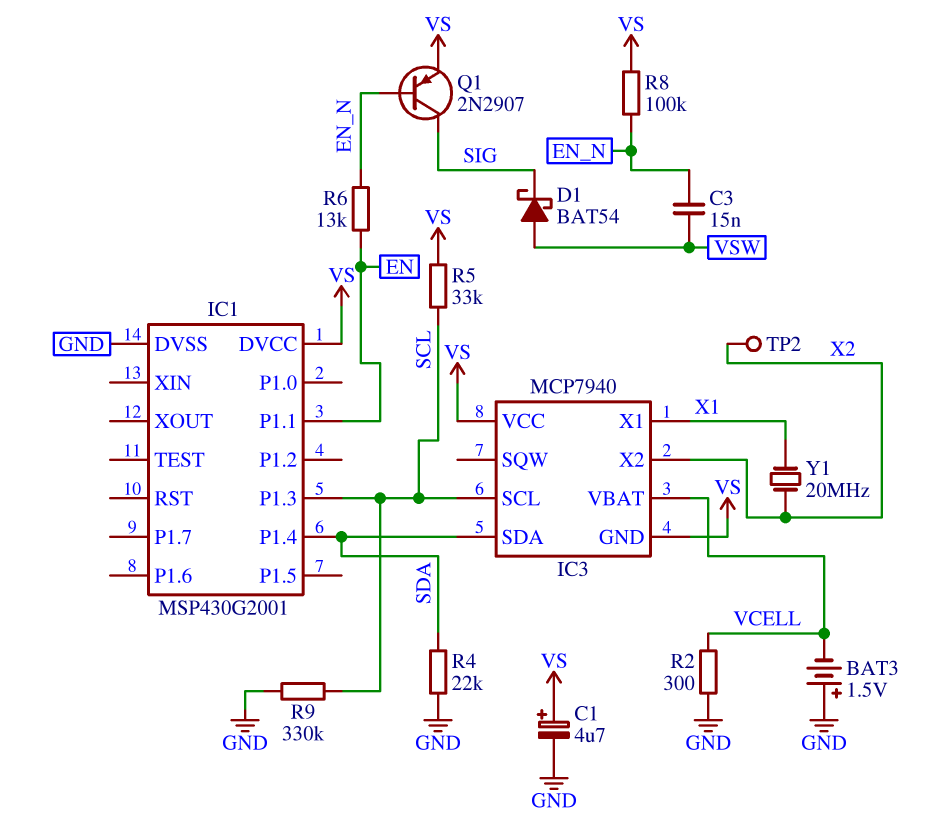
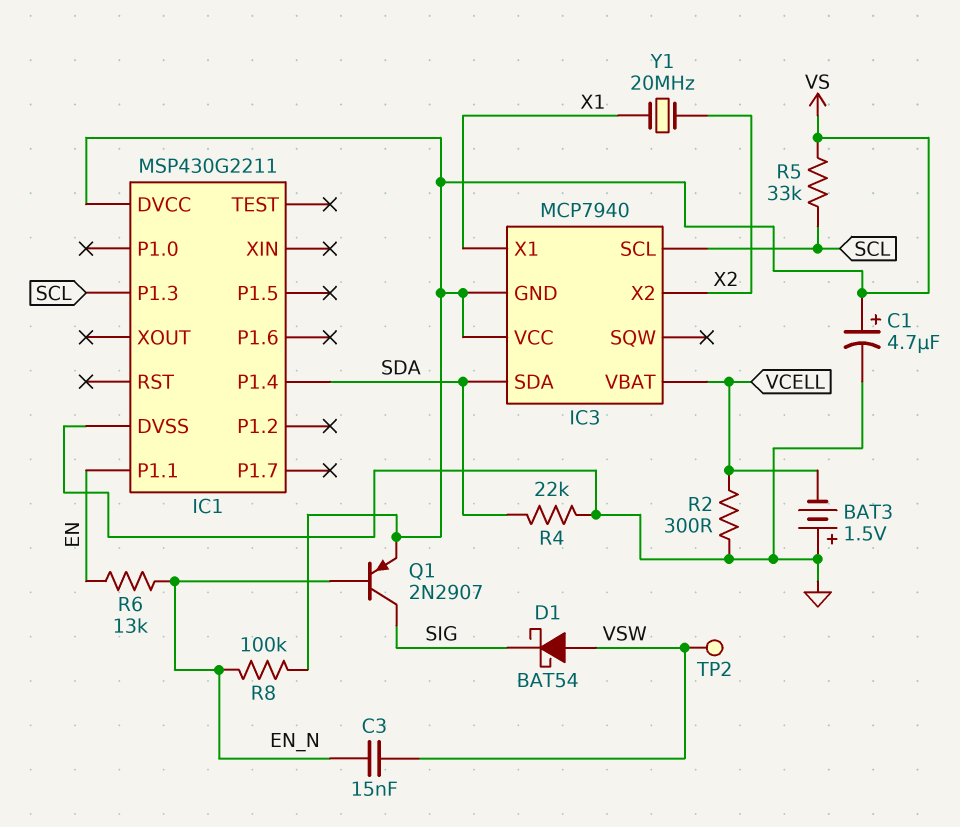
IC1: MSP430G2001 -> MSP430G2211
R9: 330k (GND, SCL) -> none
TP2: test point (X2) -> test point (VSW)

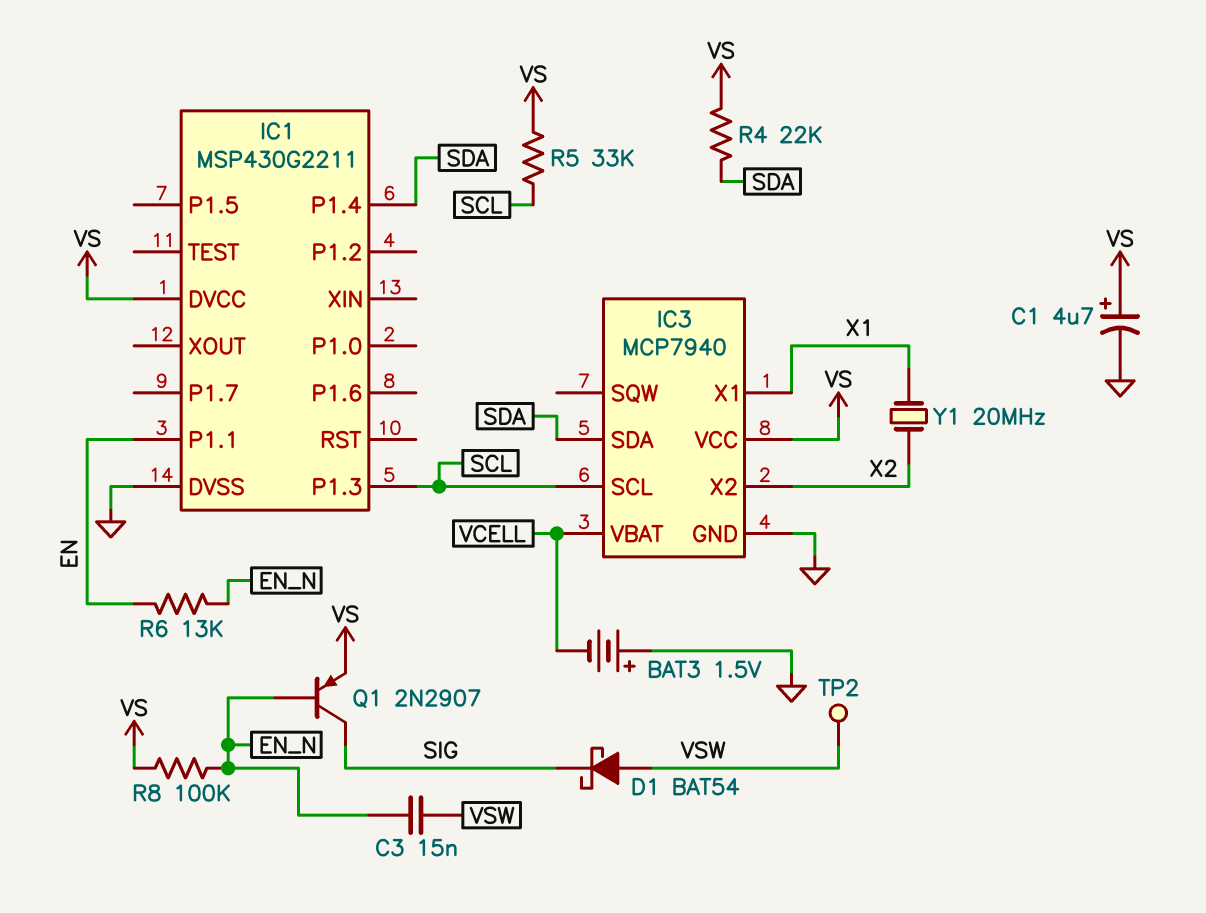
IC3 pin GND: VS -> GND
R2: 300 (GND, VCELL) -> none
R4: 22k (GND, SDA) -> 22k (SDA, VS)

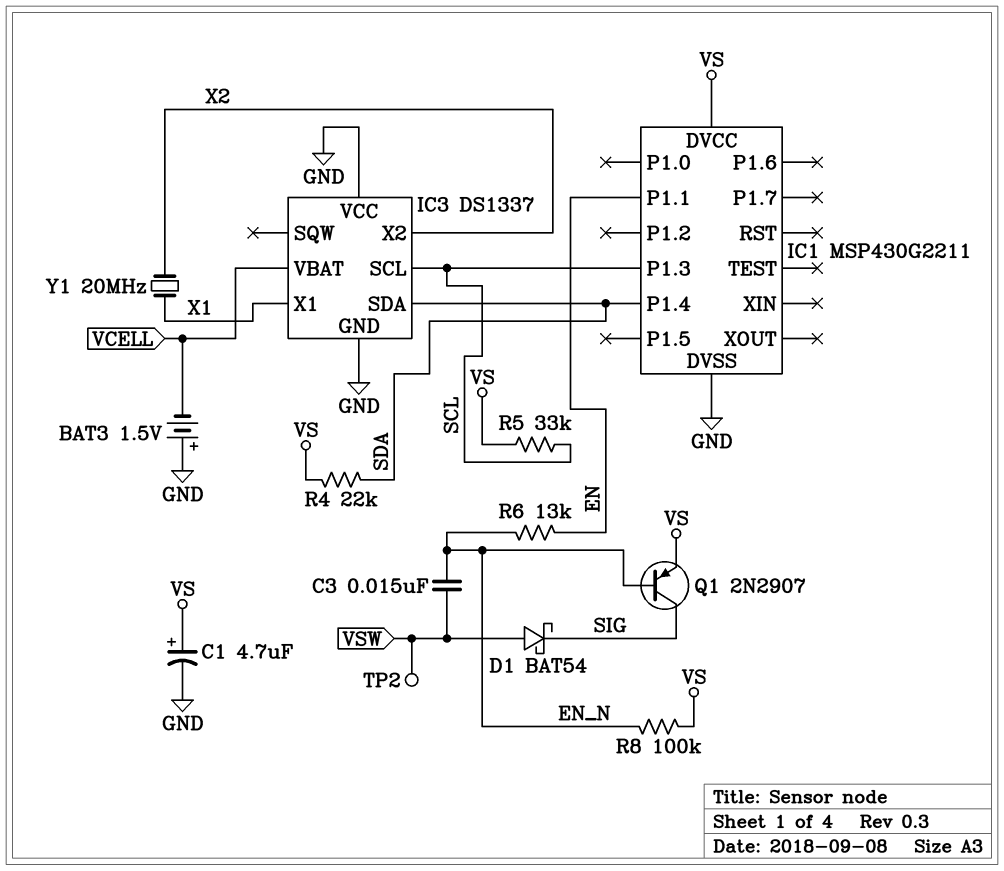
IC3: MCP7940 -> DS1337
IC3 pin VCC: VS -> GND

